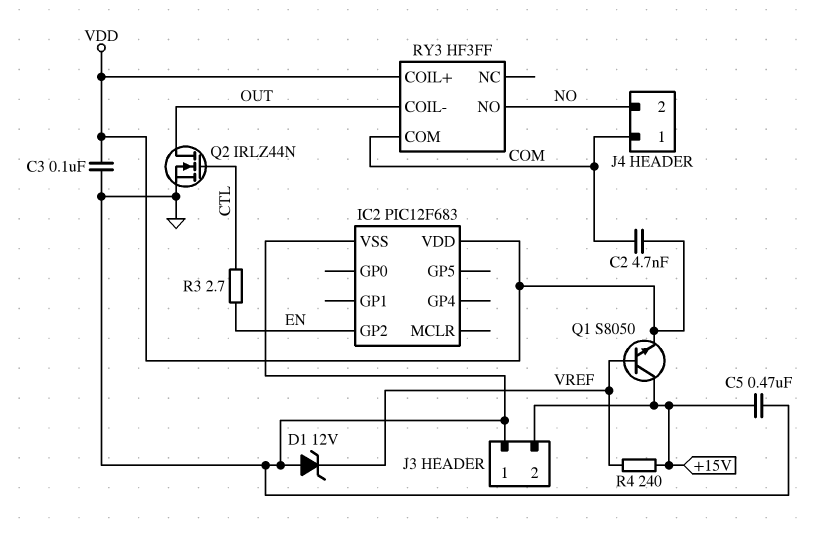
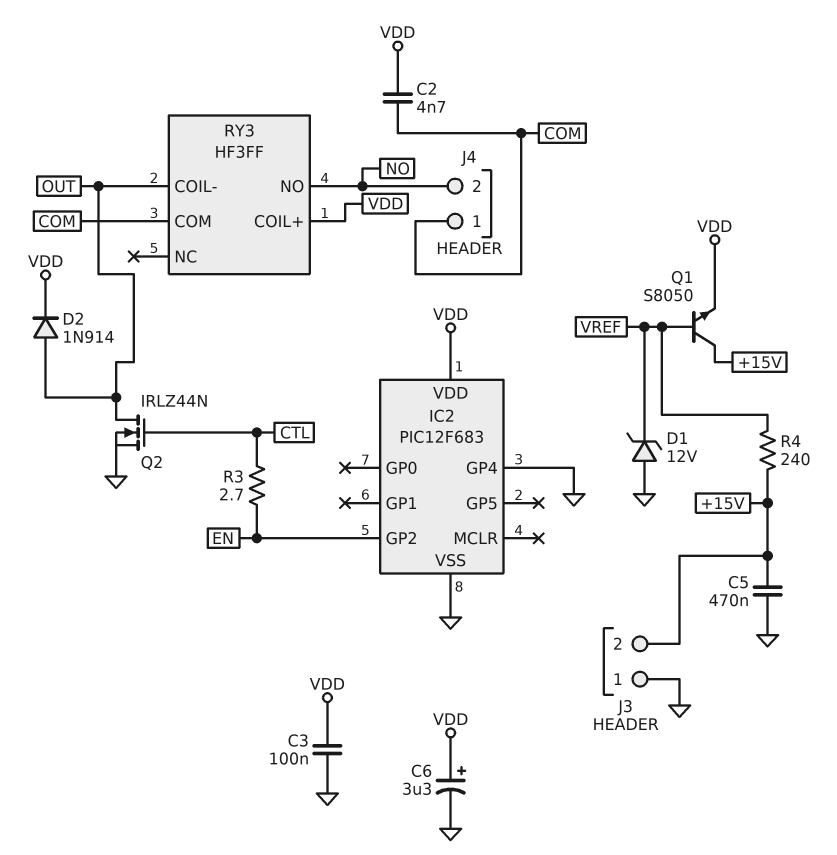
C6: none -> 3.3uF (plus VDD, minus GND)
D2: none -> diode 1N914 (A OUT, K VDD)
IC2 pin GP4: none -> GND

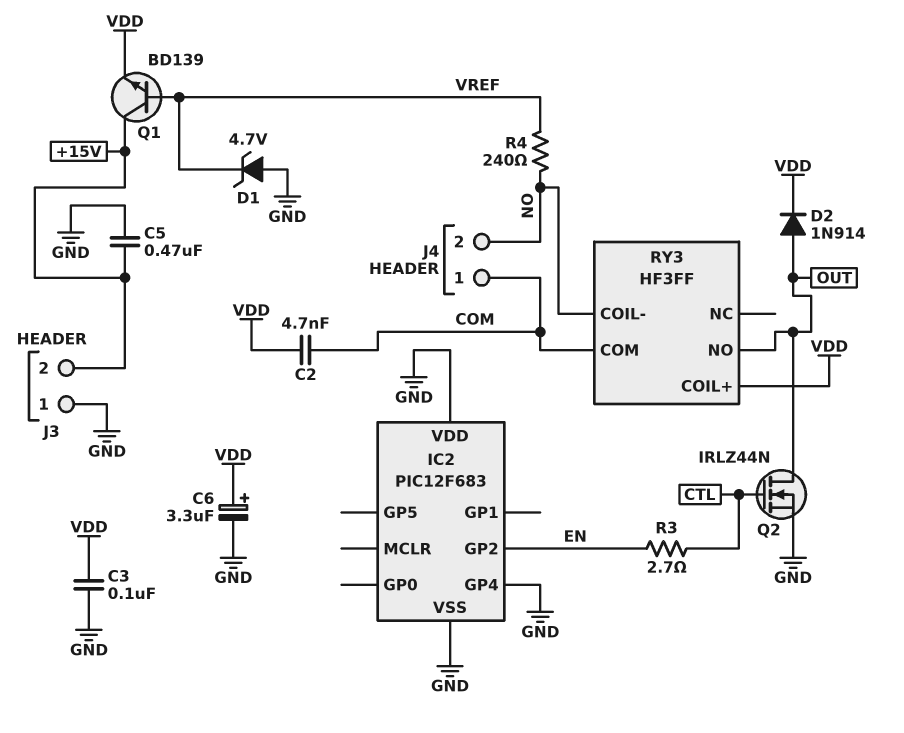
D1: zener 12V (A GND, K VREF) -> zener 4.7V (A GND, K VREF)
IC2 pin VDD: VDD -> GND
Q1: NPN S8050 (B VREF, C +15V, E VDD) -> NPN BD139 (B VREF, C +15V, E VDD)
R4: 240 (+15V, VREF) -> 240 (NO, VREF)
RY3 pin COIL-: OUT -> NO
RY3 pin NO: NO -> OUT

